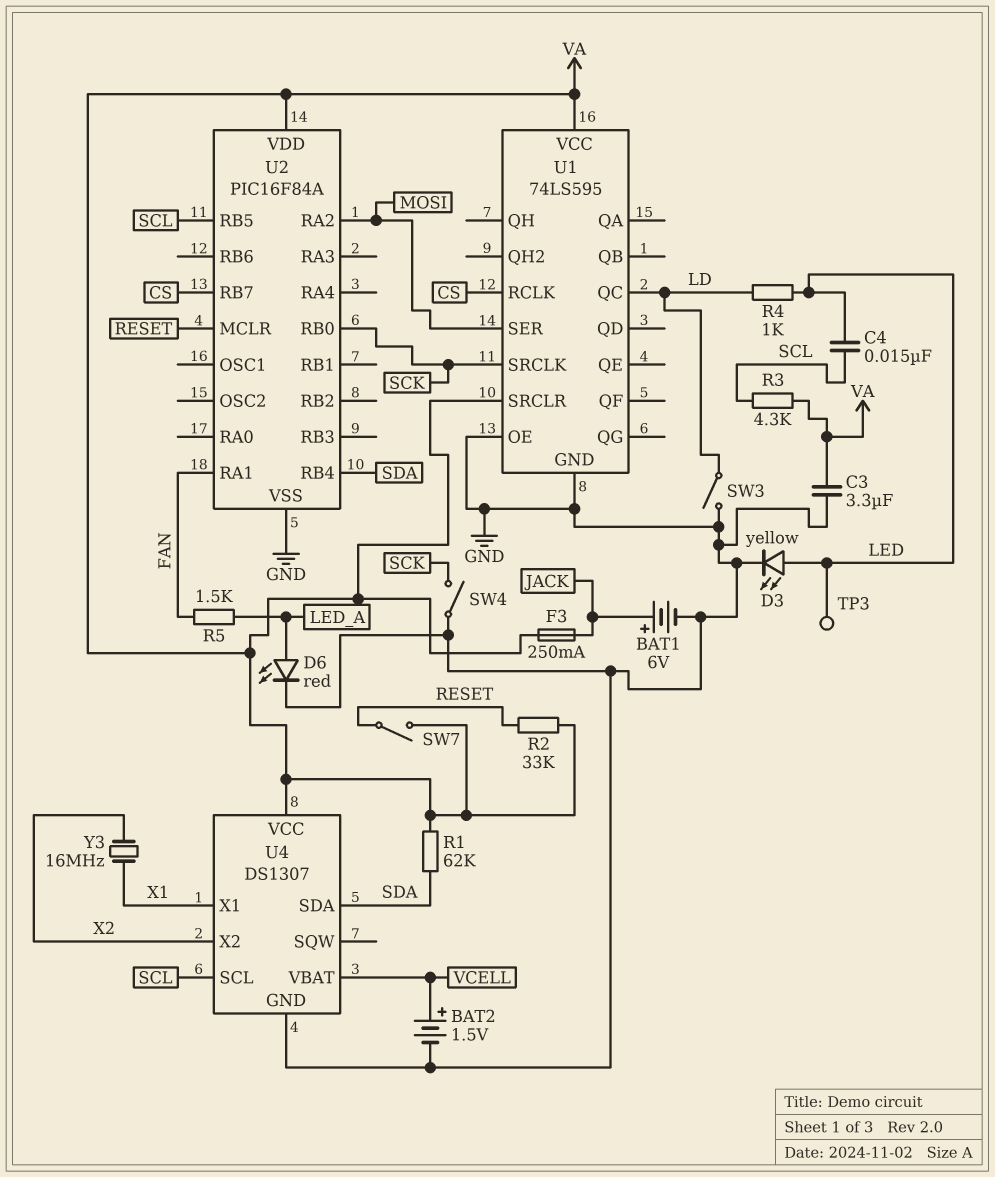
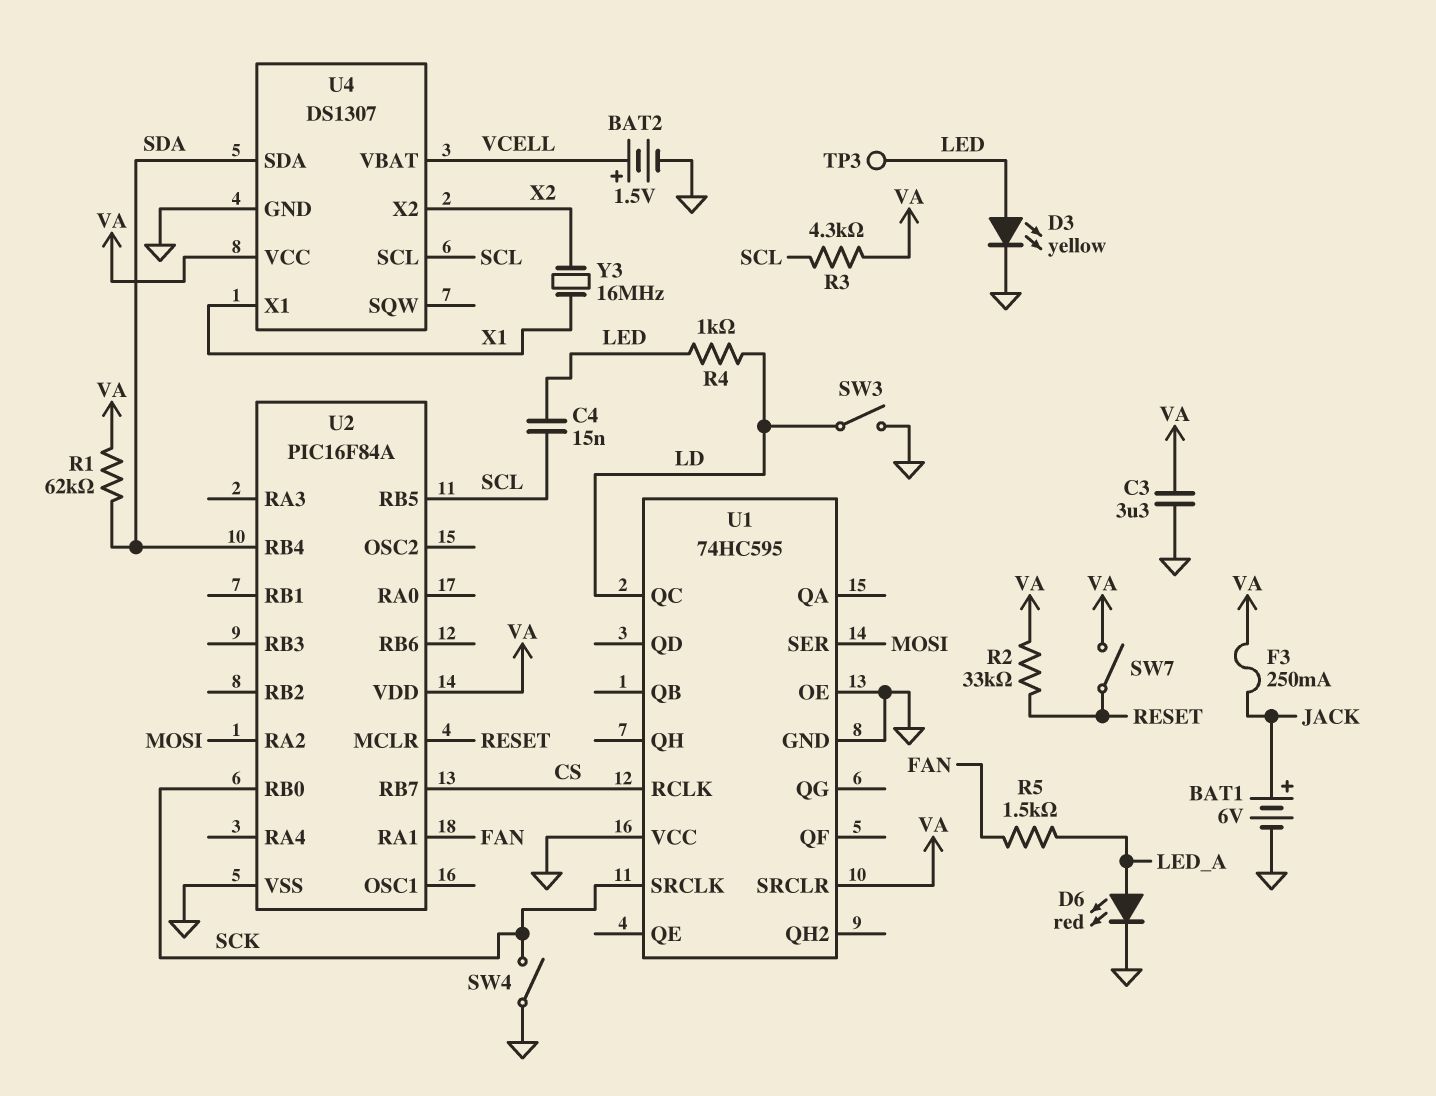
U1: 74LS595 -> 74HC595
U1 pin VCC: VA -> GND

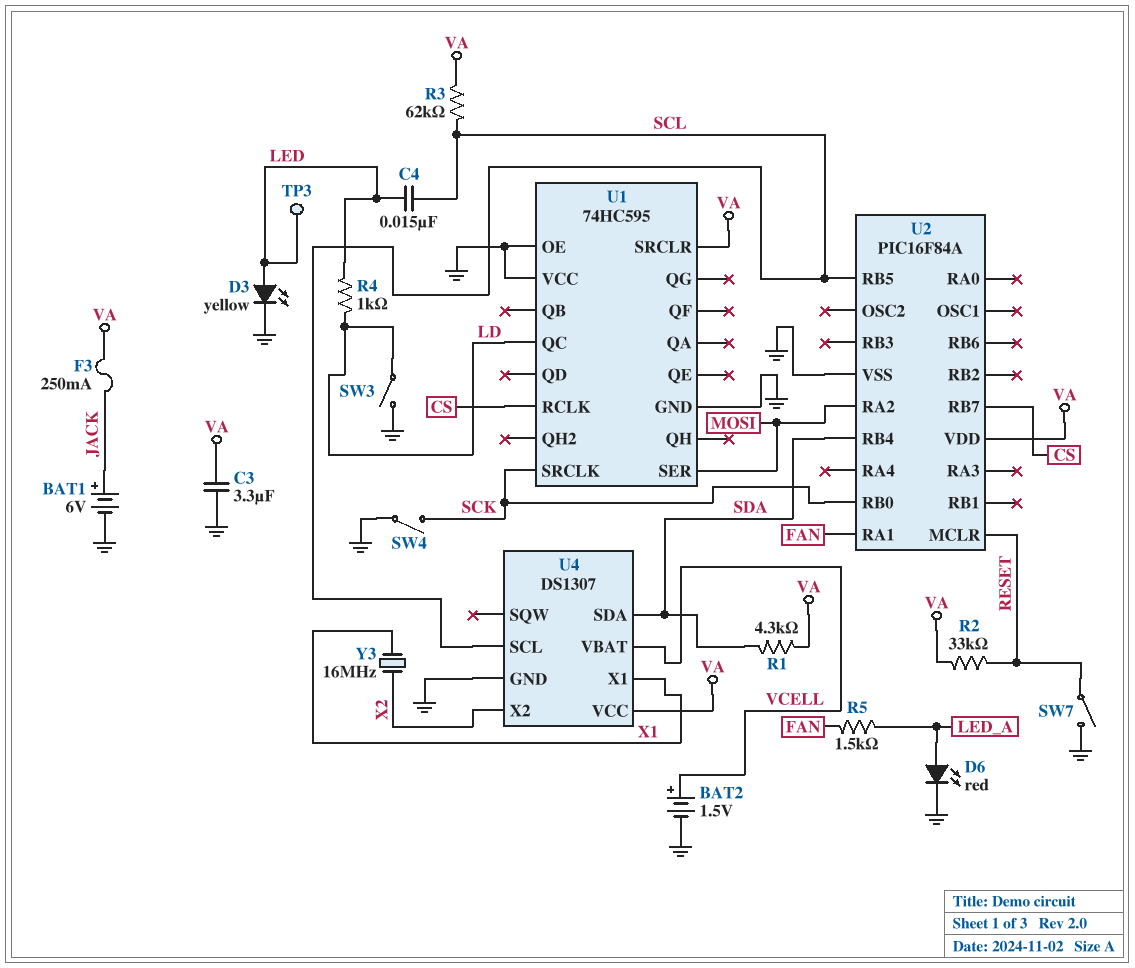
R1: 62k (SDA, VA) -> 4.3k (SDA, VA)
R3: 4.3k (SCL, VA) -> 62k (SCL, VA)
SW7: switch (RESET, VA) -> switch (GND, RESET)

